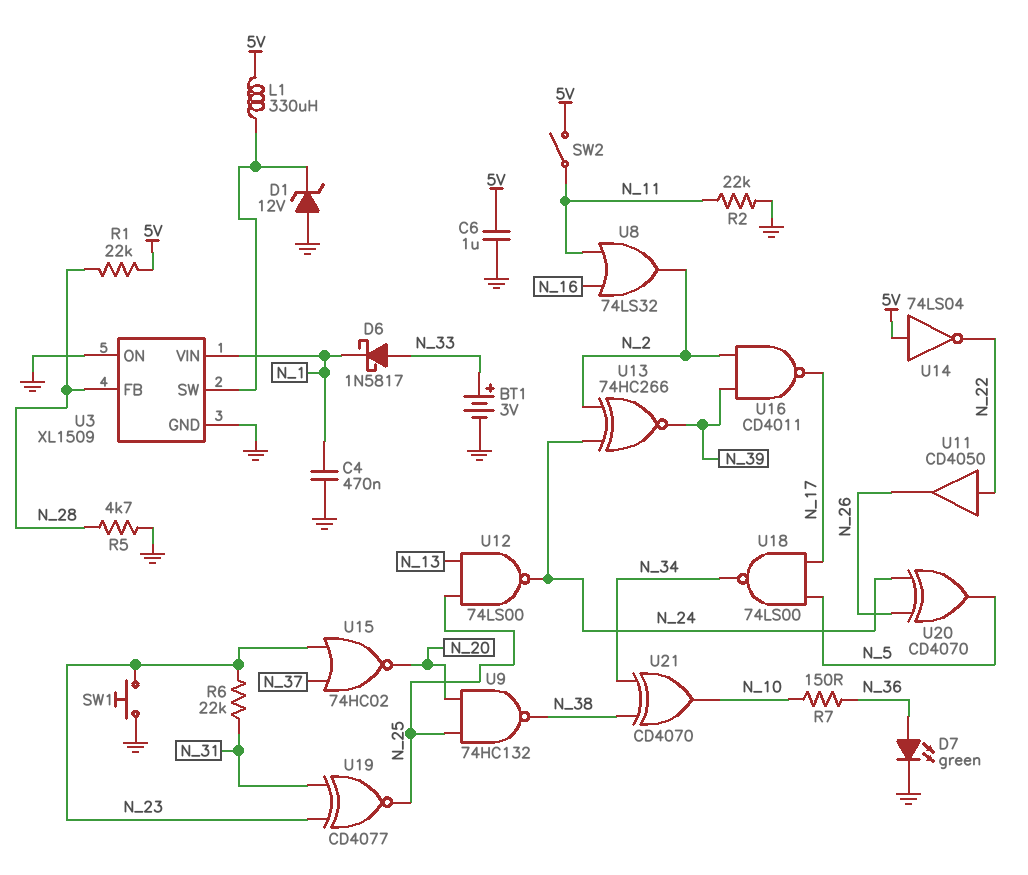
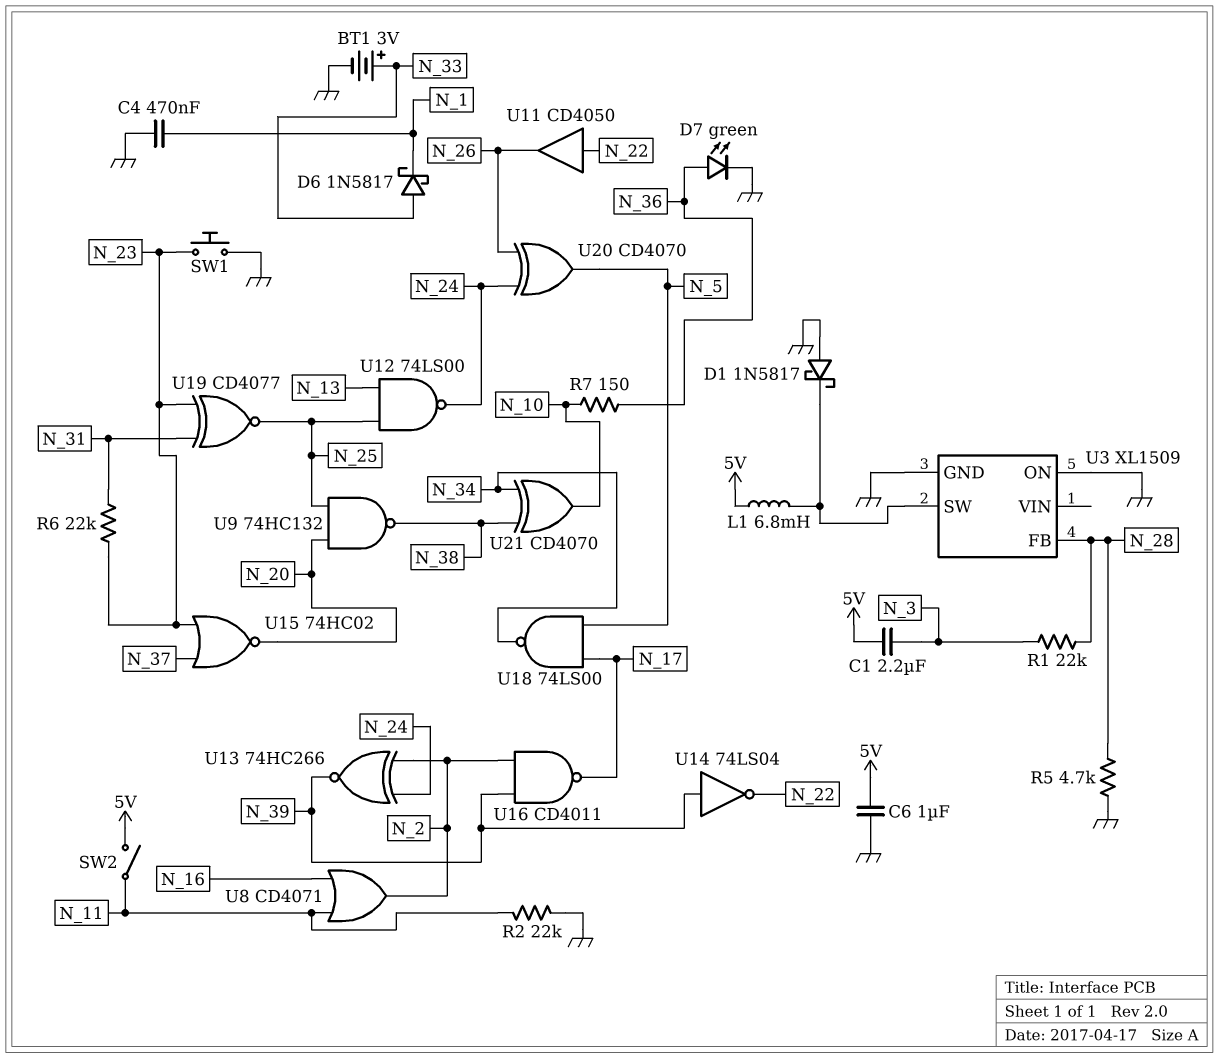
C1: none -> 2.2uF (5V, N_3)
D1: zener 12V (A GND, K U3/SW) -> schottky 1N5817 (A GND, K U3/SW)
L1: 330uH (5V, U3/SW) -> 6.8mH (5V, U3/SW)
R1: 22k (5V, N_28) -> 22k (N_3, N_28)
U3 pin VIN: N_1 -> none
U8: OR 74LS32 (in N_11, in N_16, out N_2) -> OR CD4071 (in N_11, in N_16, out N_2)
U14: NOT 74LS04 (in 5V, out N_22) -> NOT 74LS04 (in N_39, out N_22)

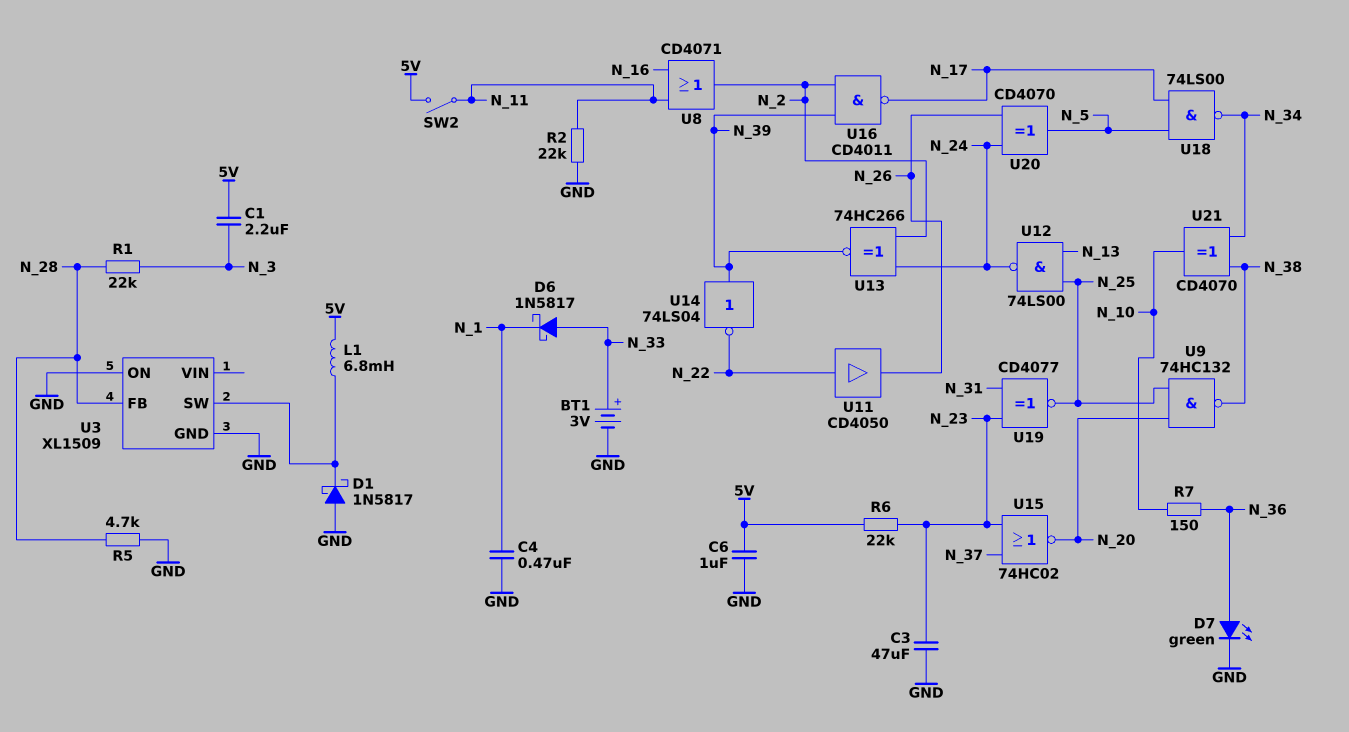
C3: none -> 47uF (GND, N_23)
R6: 22k (N_23, N_31) -> 22k (5V, N_23)
SW1: button (GND, N_23) -> none

